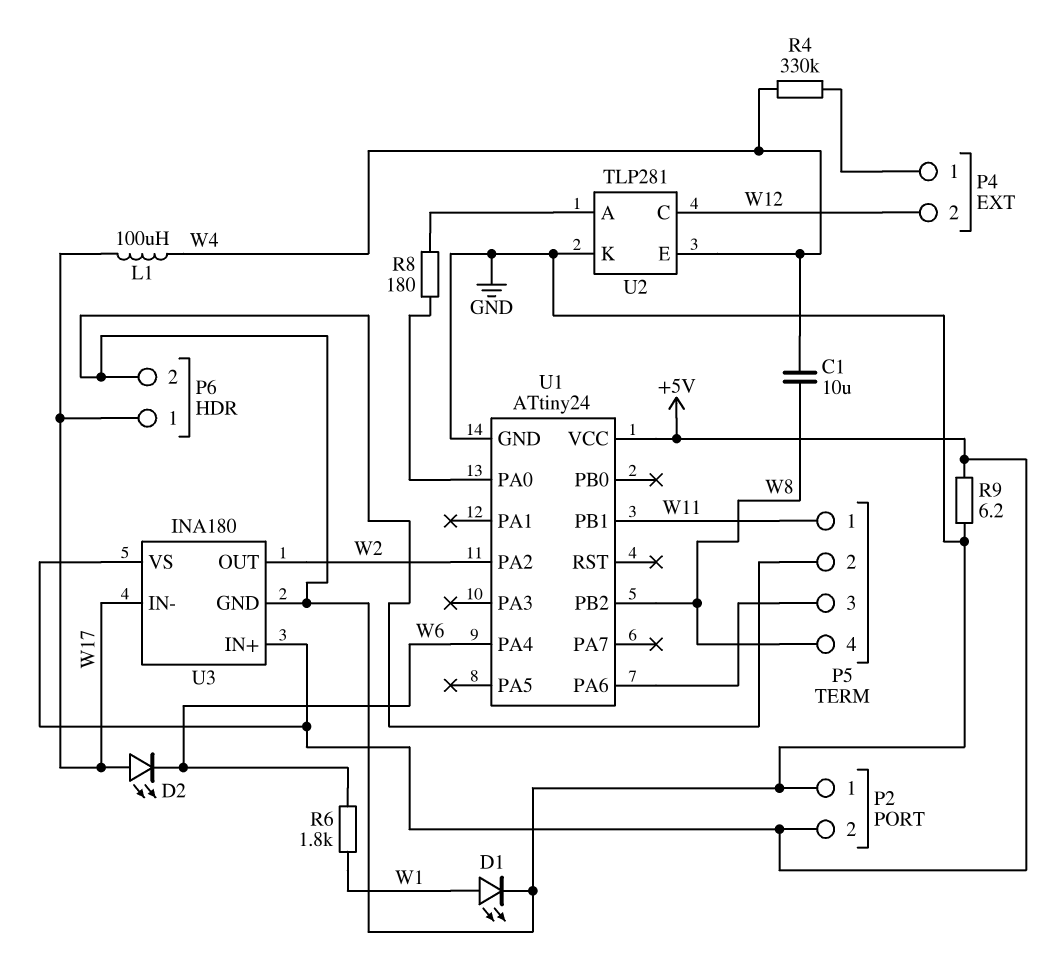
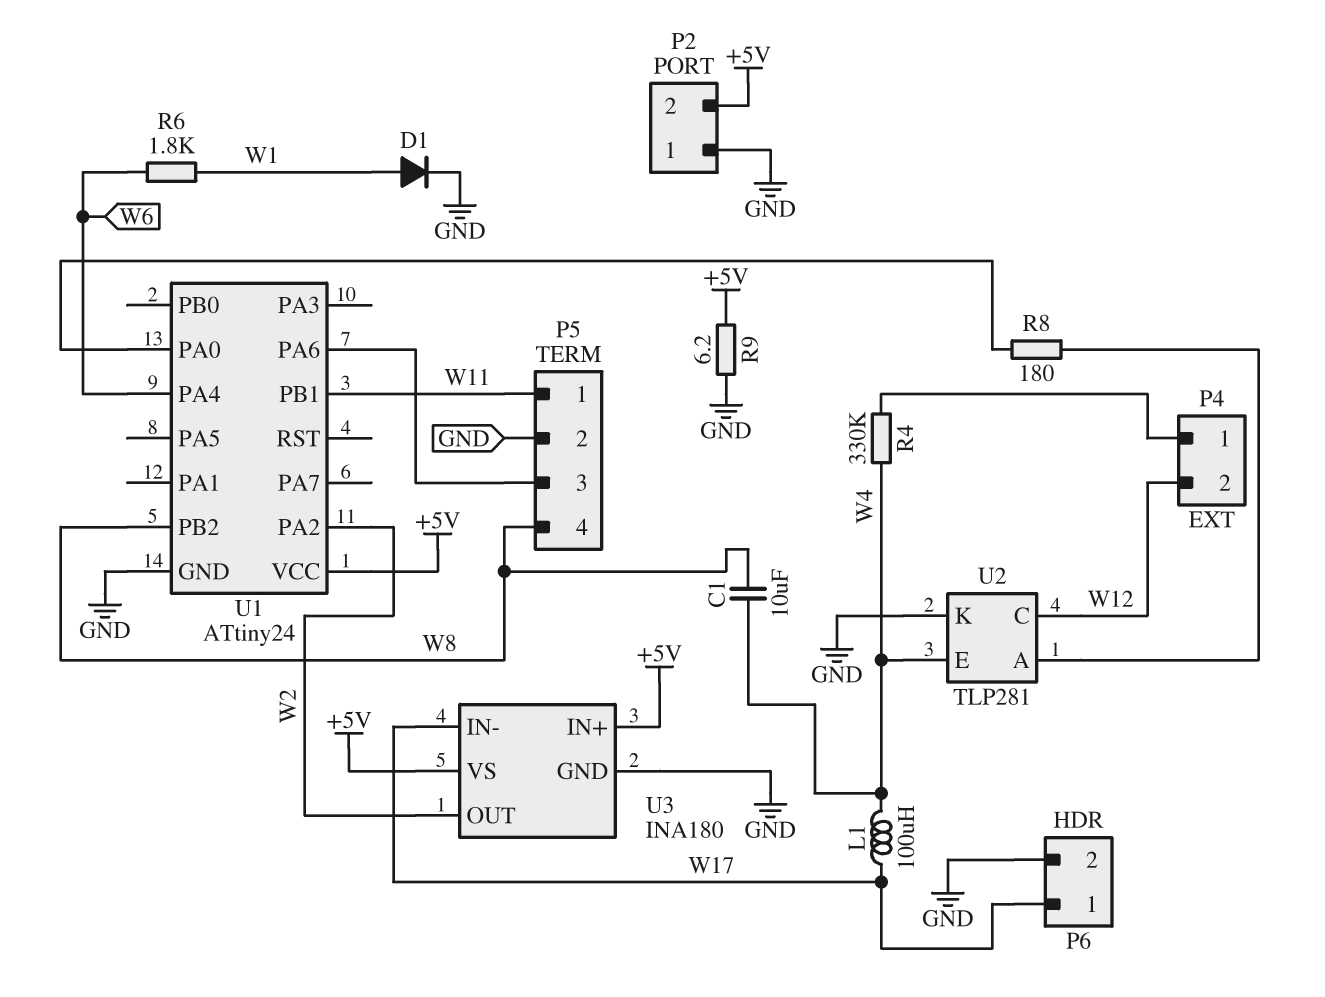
D1: LED (A W1, K GND) -> diode (A W1, K GND)
D2: LED (A W17, K W6) -> none

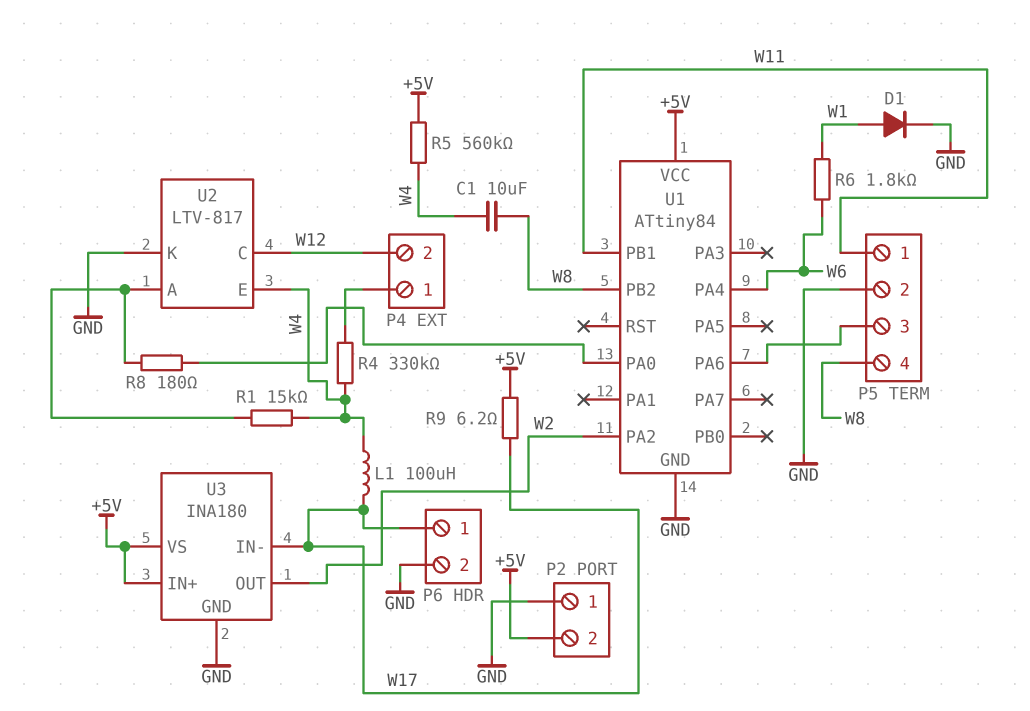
R1: none -> 15k (U2/A, W4)
R5: none -> 560k (+5V, W4)
R9: 6.2 (+5V, GND) -> 6.2 (+5V, W17)
U1: ATtiny24 -> ATtiny84
U2: TLP281 -> LTV-817

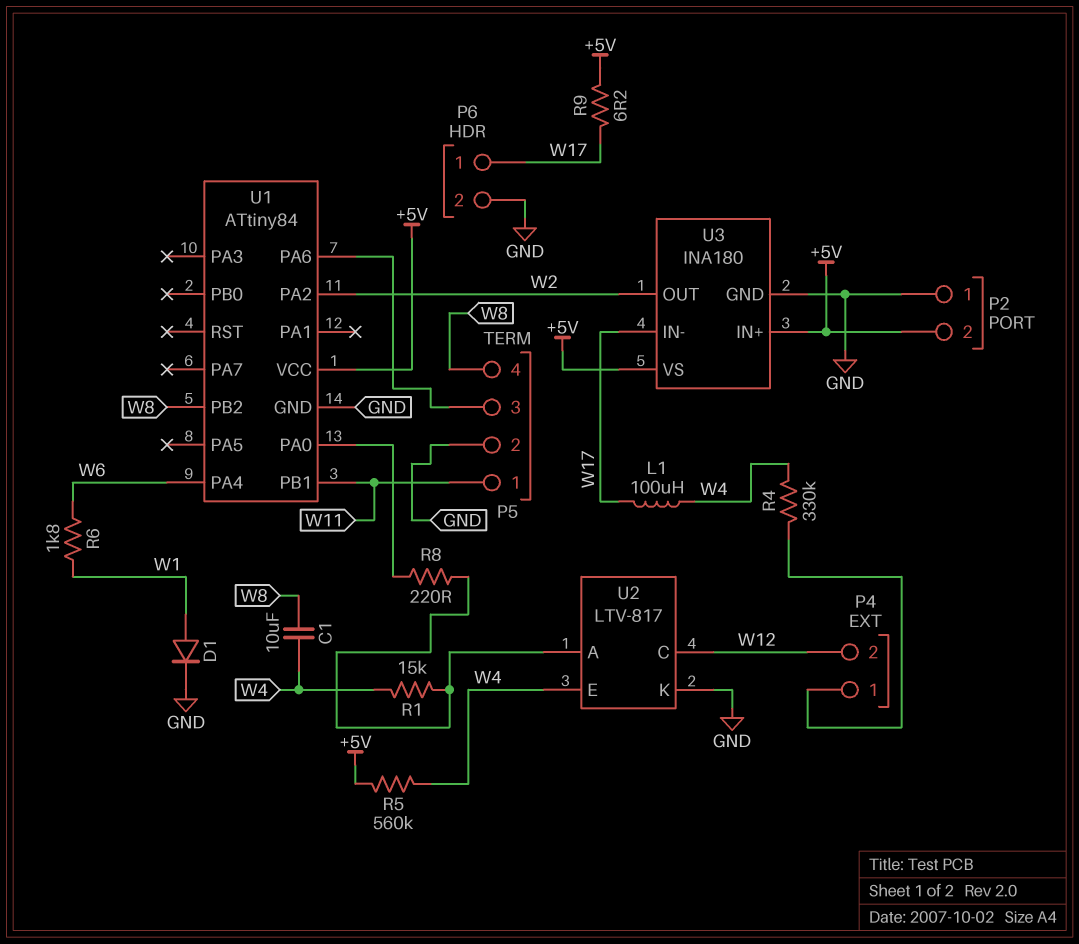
R8: 180 (U1/PA0, U2/A) -> 220 (U1/PA0, U2/A)

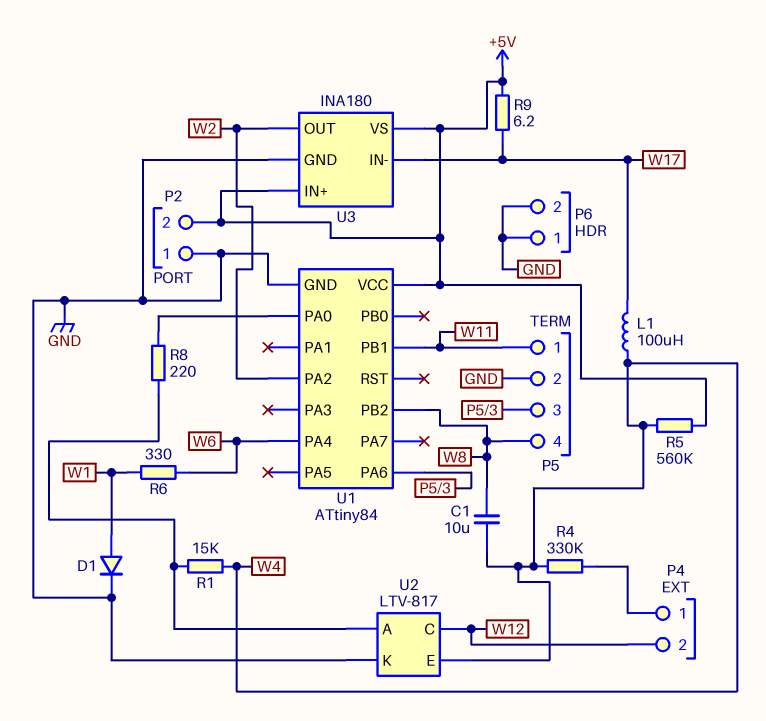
P6 pin 1: W17 -> GND
R6: 1.8k (W1, W6) -> 330 (W1, W6)

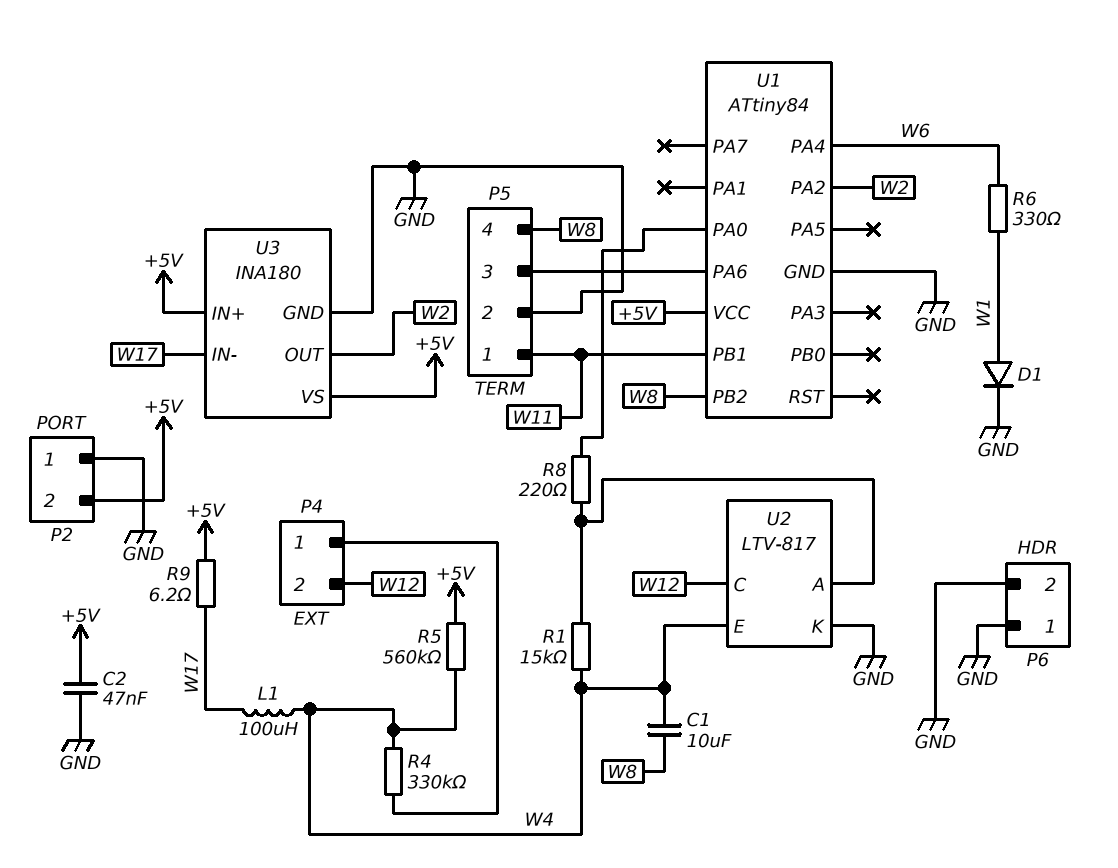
C2: none -> 47nF (+5V, GND)

